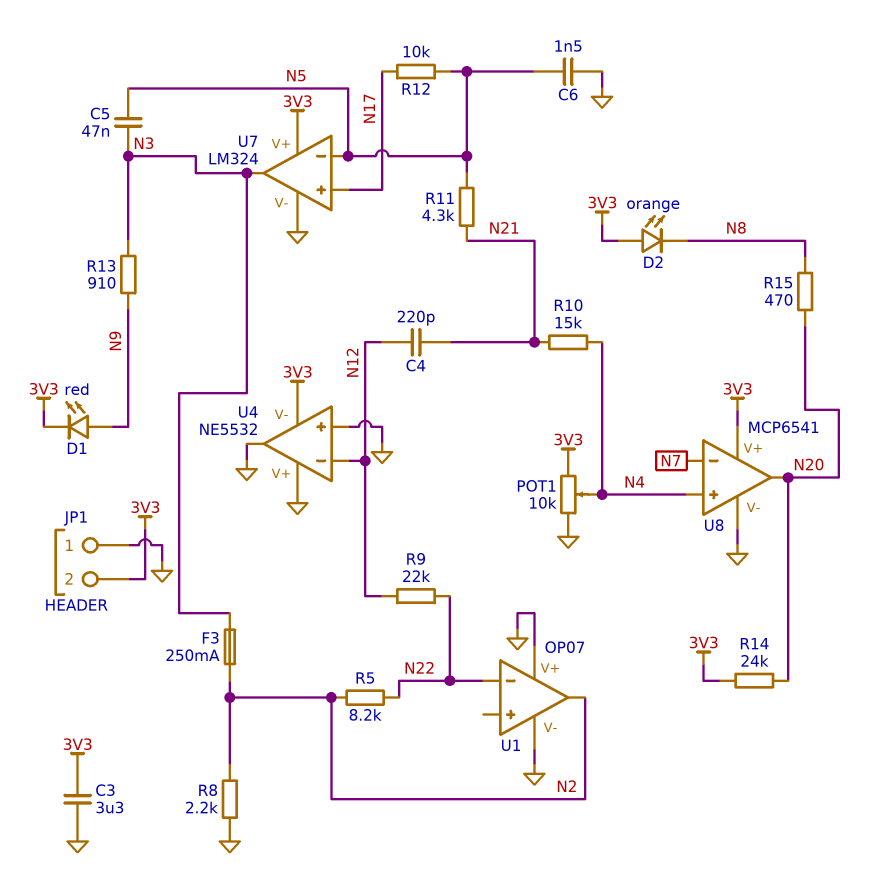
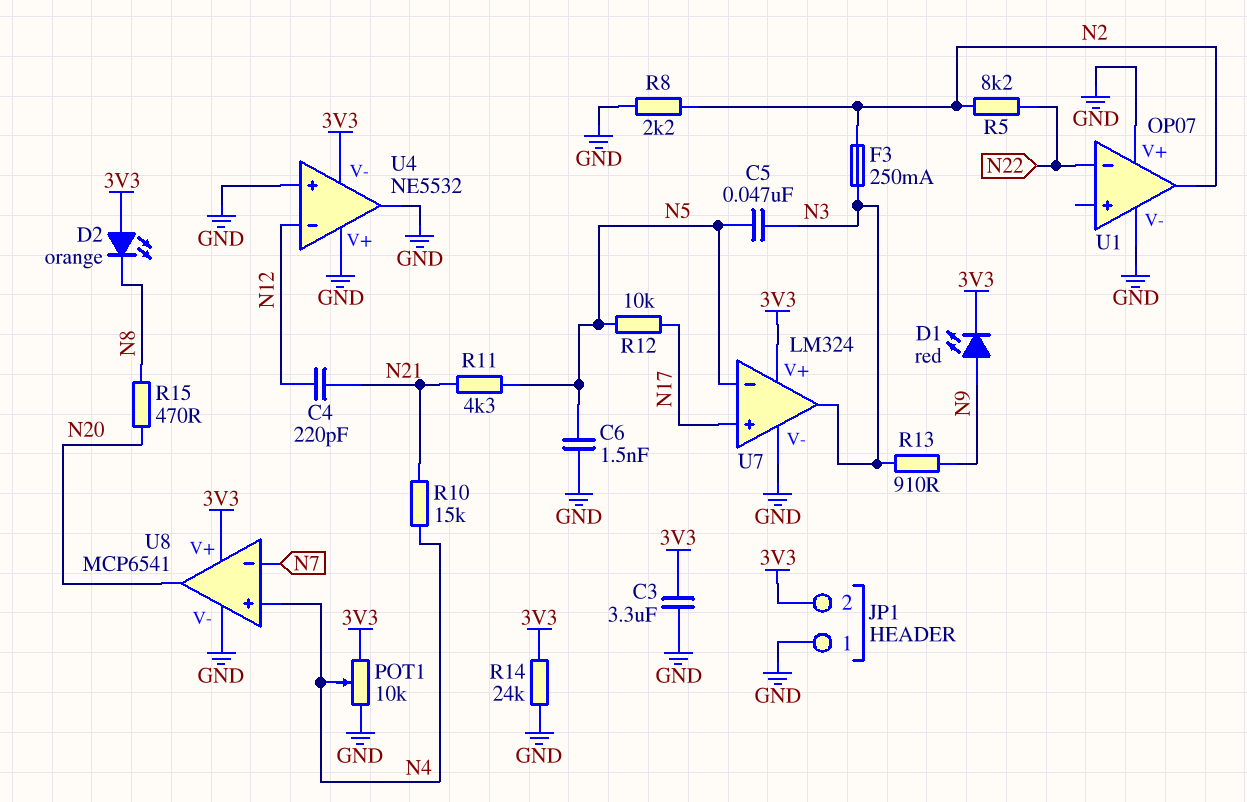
R9: 22k (N12, N22) -> none
R14: 24k (3V3, N20) -> 24k (3V3, GND)

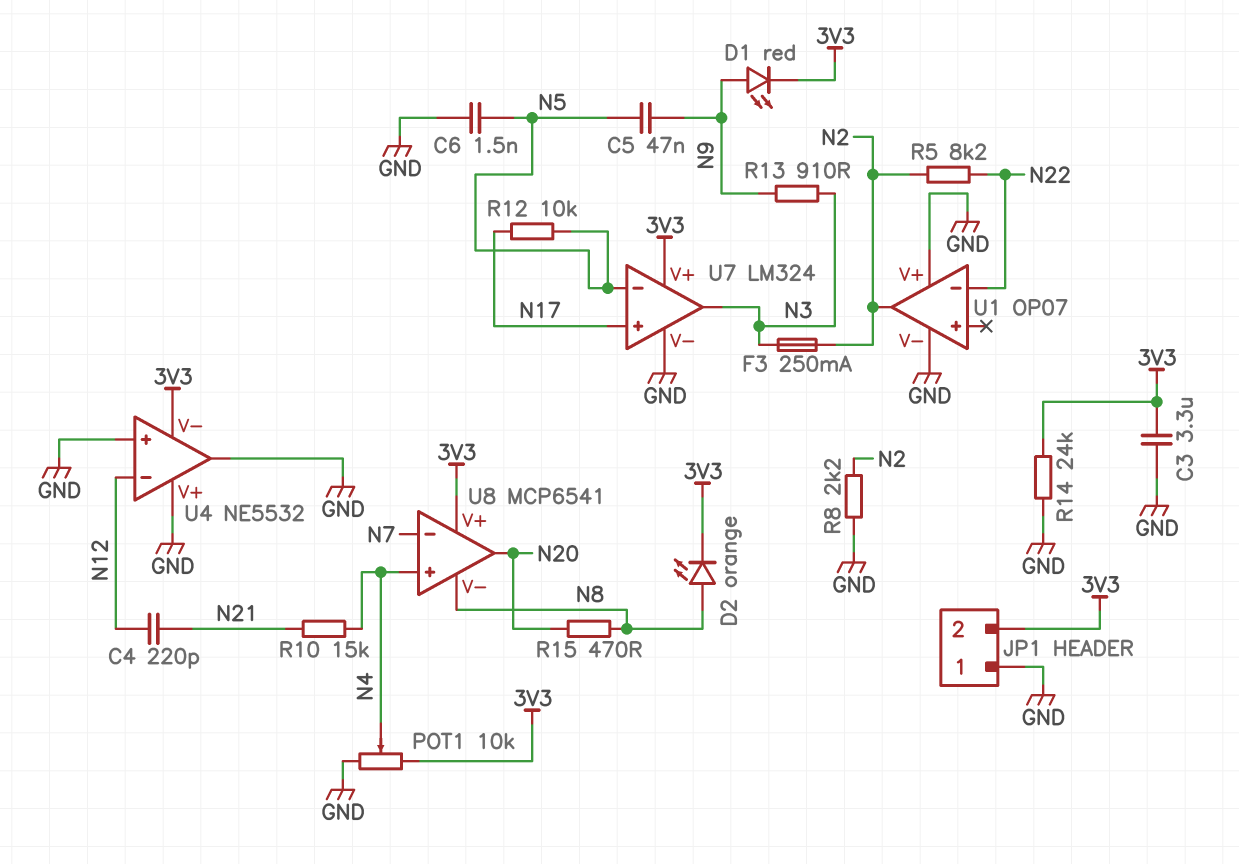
C5: 47nF (N3, N5) -> 47nF (N5, N9)
D2: LED orange (A 3V3, K N8) -> LED orange (A N8, K 3V3)
R11: 4.3k (N5, N21) -> none
U8 pin V-: GND -> N8

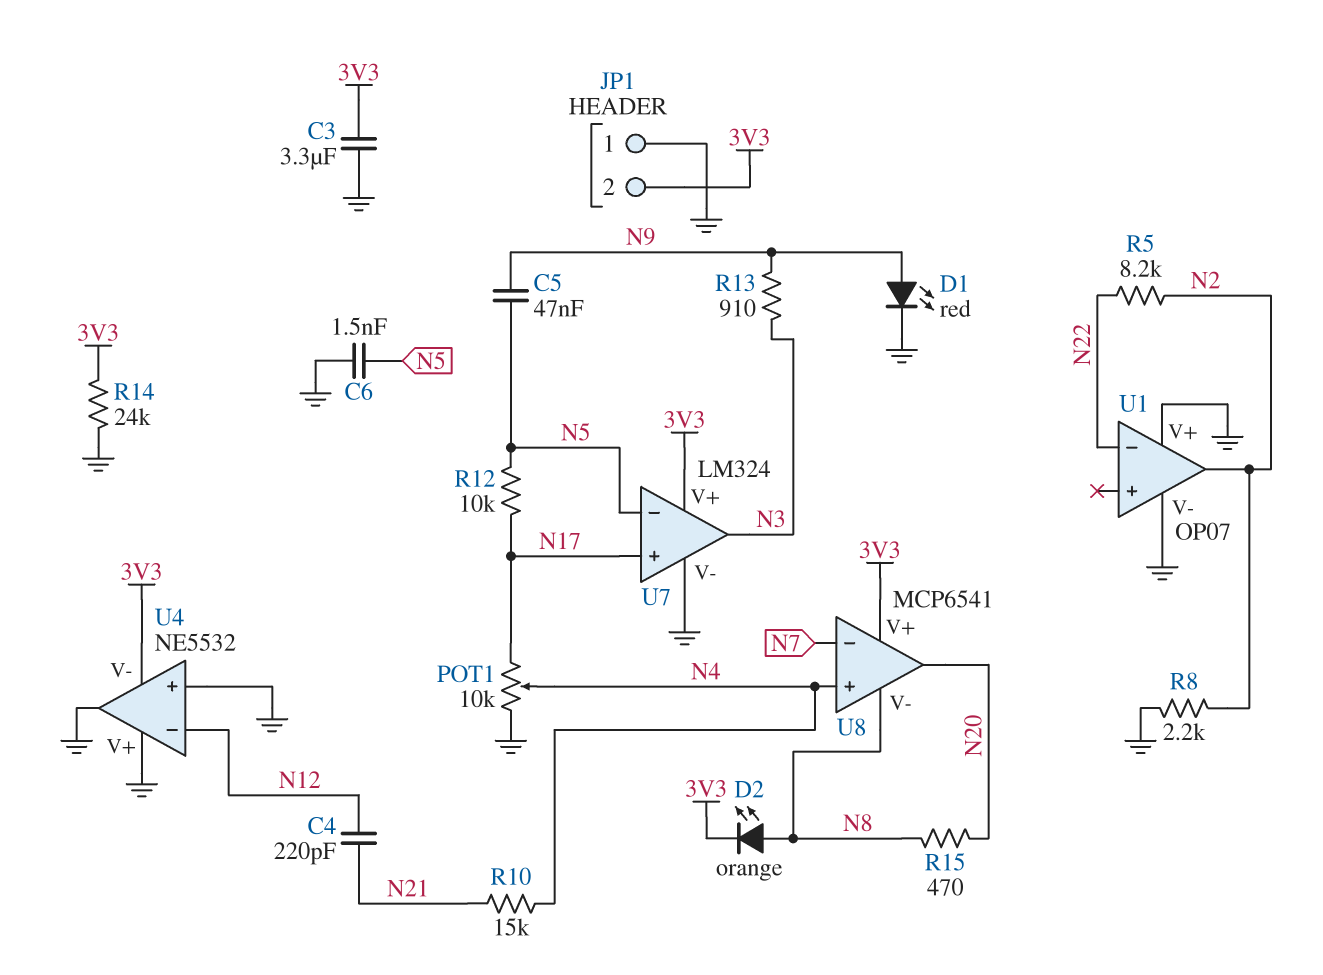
D1: LED red (A N9, K 3V3) -> LED red (A N9, K GND)
F3: 250mA (N2, N3) -> none
POT1: 10k (3V3, GND, wiper N4) -> 10k (GND, N17, wiper N4)

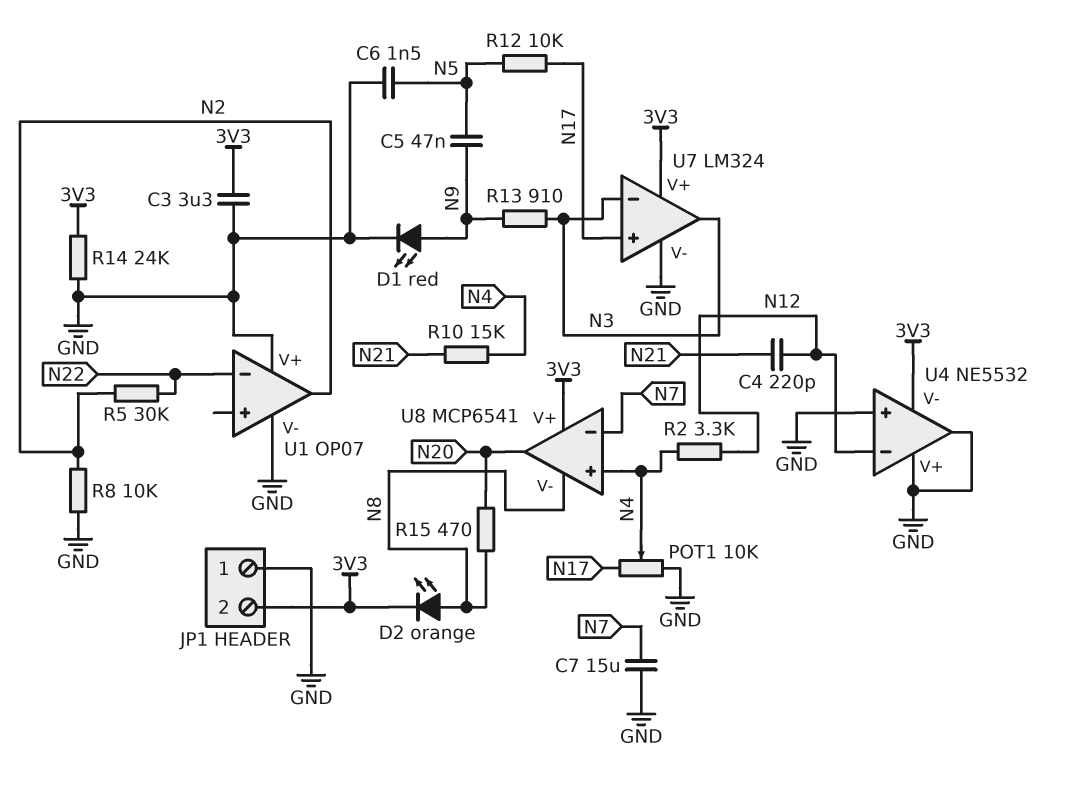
C7: none -> 15uF (GND, N7)
R2: none -> 3.3k (N4, N12)
R5: 8.2k (N2, N22) -> 30k (N2, N22)
R8: 2.2k (GND, N2) -> 10k (GND, N2)
U7 pin in-: N5 -> N3

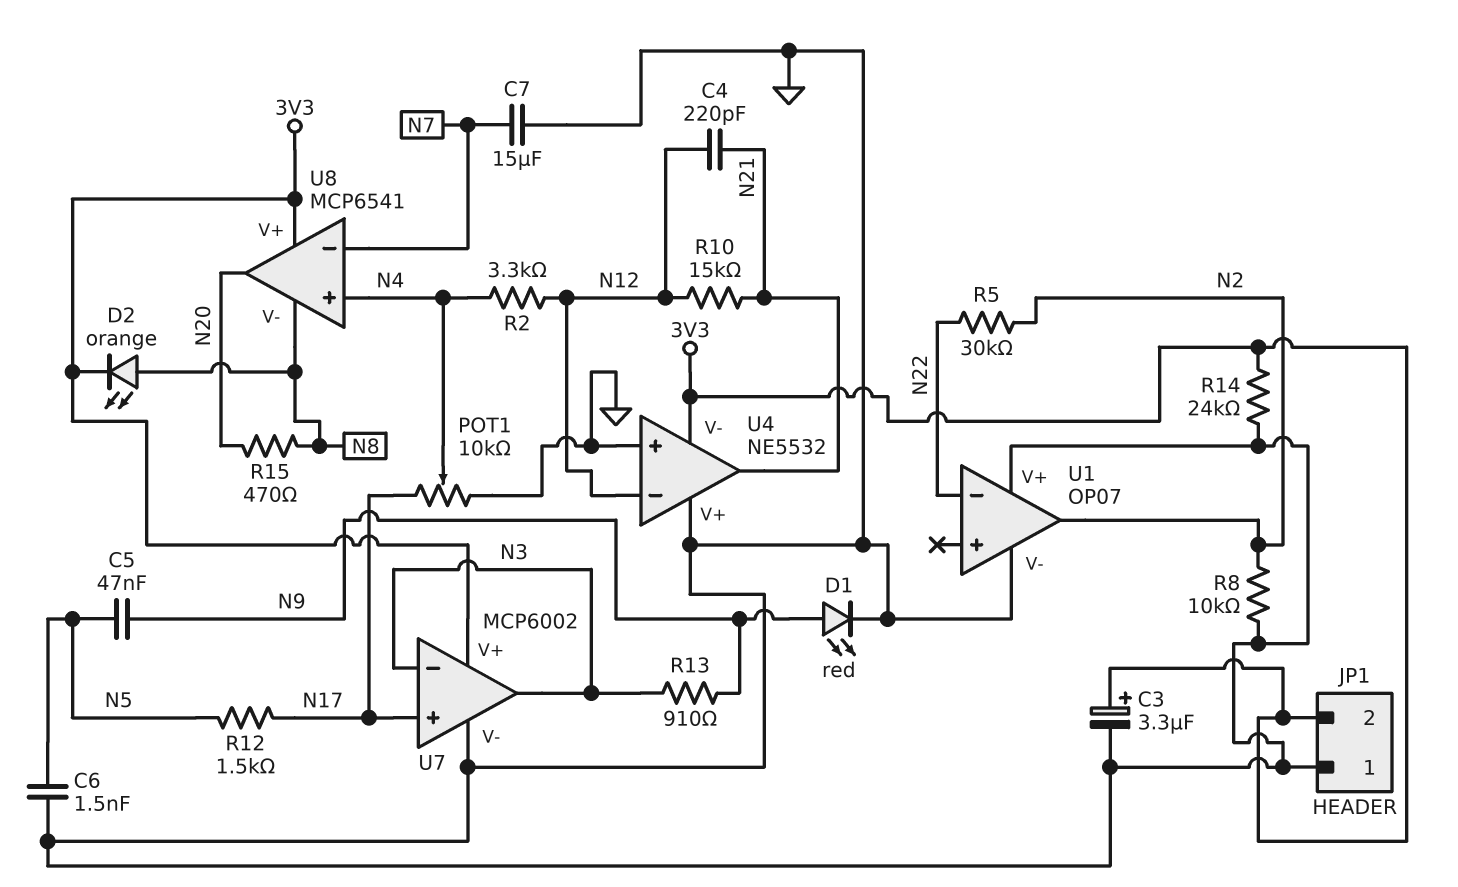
C3: 3.3uF (3V3, GND) -> 3.3uF (plus 3V3, minus GND)
R10: 15k (N4, N21) -> 15k (N12, N21)
R12: 10k (N5, N17) -> 1.5k (N5, N17)
U4 pin out: GND -> N21
U7: LM324 -> MCP6002

